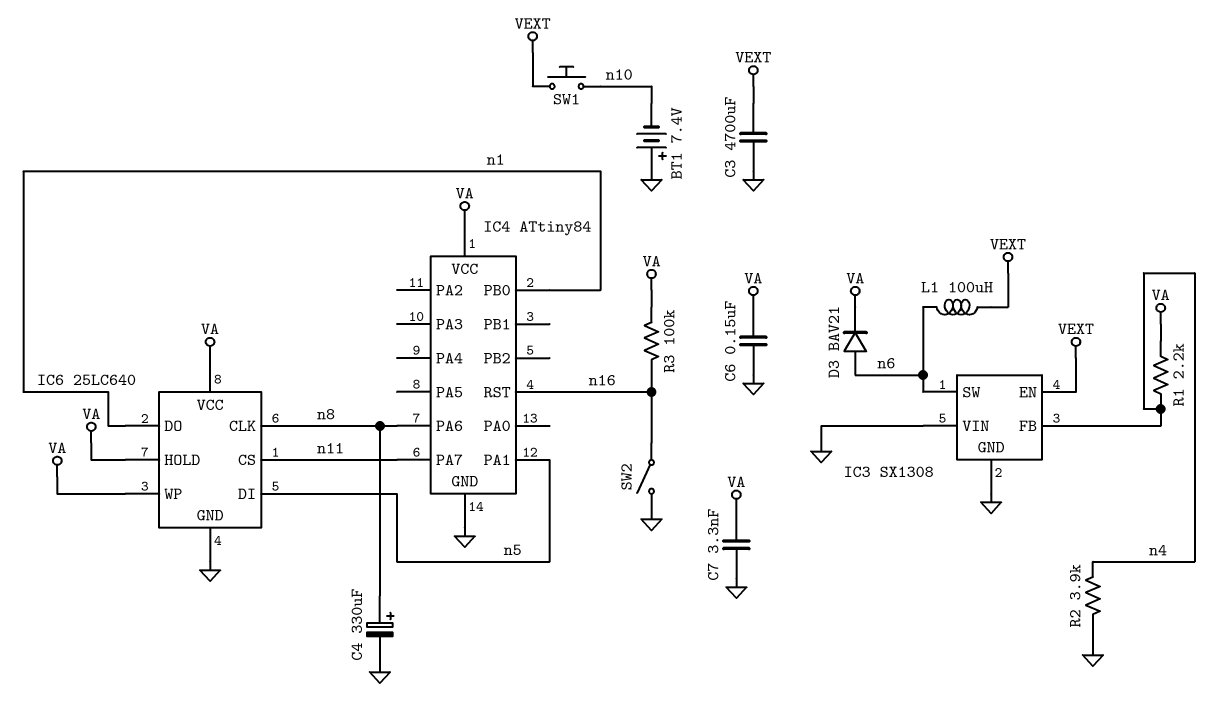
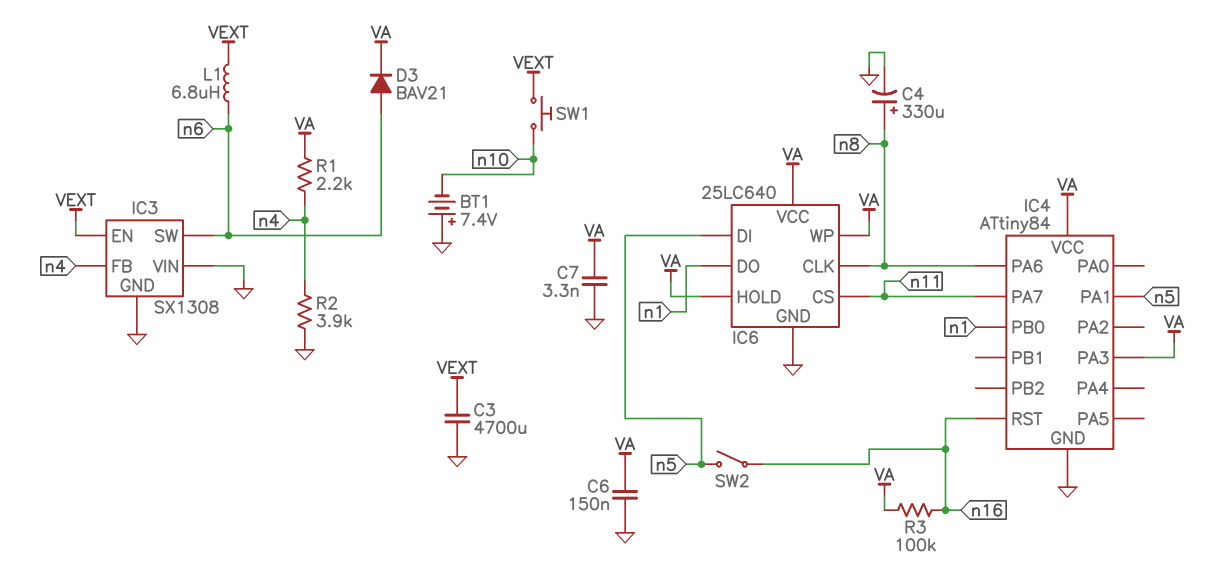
IC4 pin PA3: none -> VA
L1: 100uH (VEXT, n6) -> 6.8uH (VEXT, n6)
SW2: switch (GND, n16) -> switch (n5, n16)

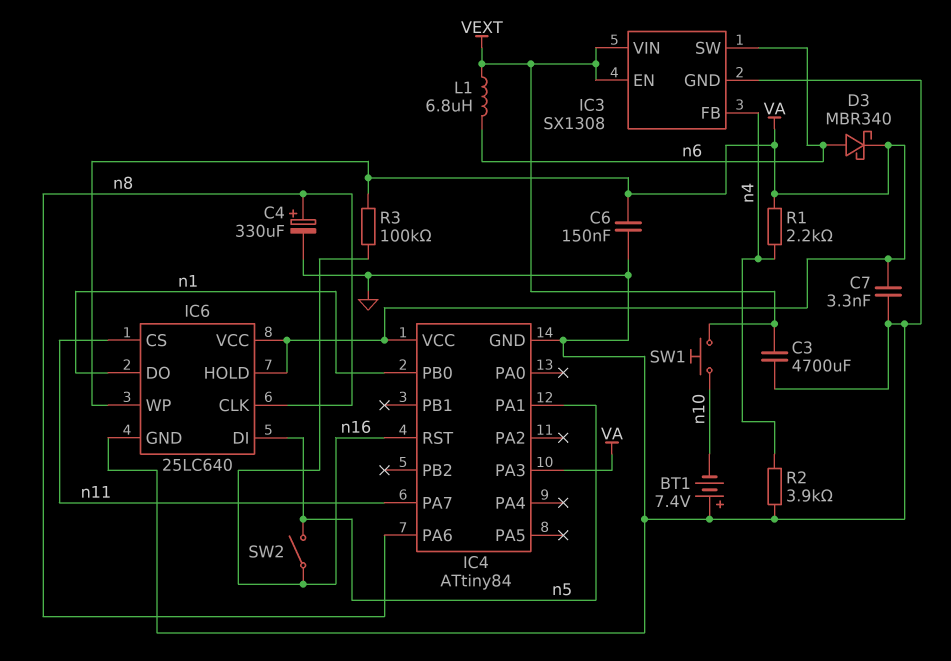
D3: diode BAV21 (A n6, K VA) -> schottky MBR340 (A n6, K VA)
IC3 pin VIN: GND -> VEXT

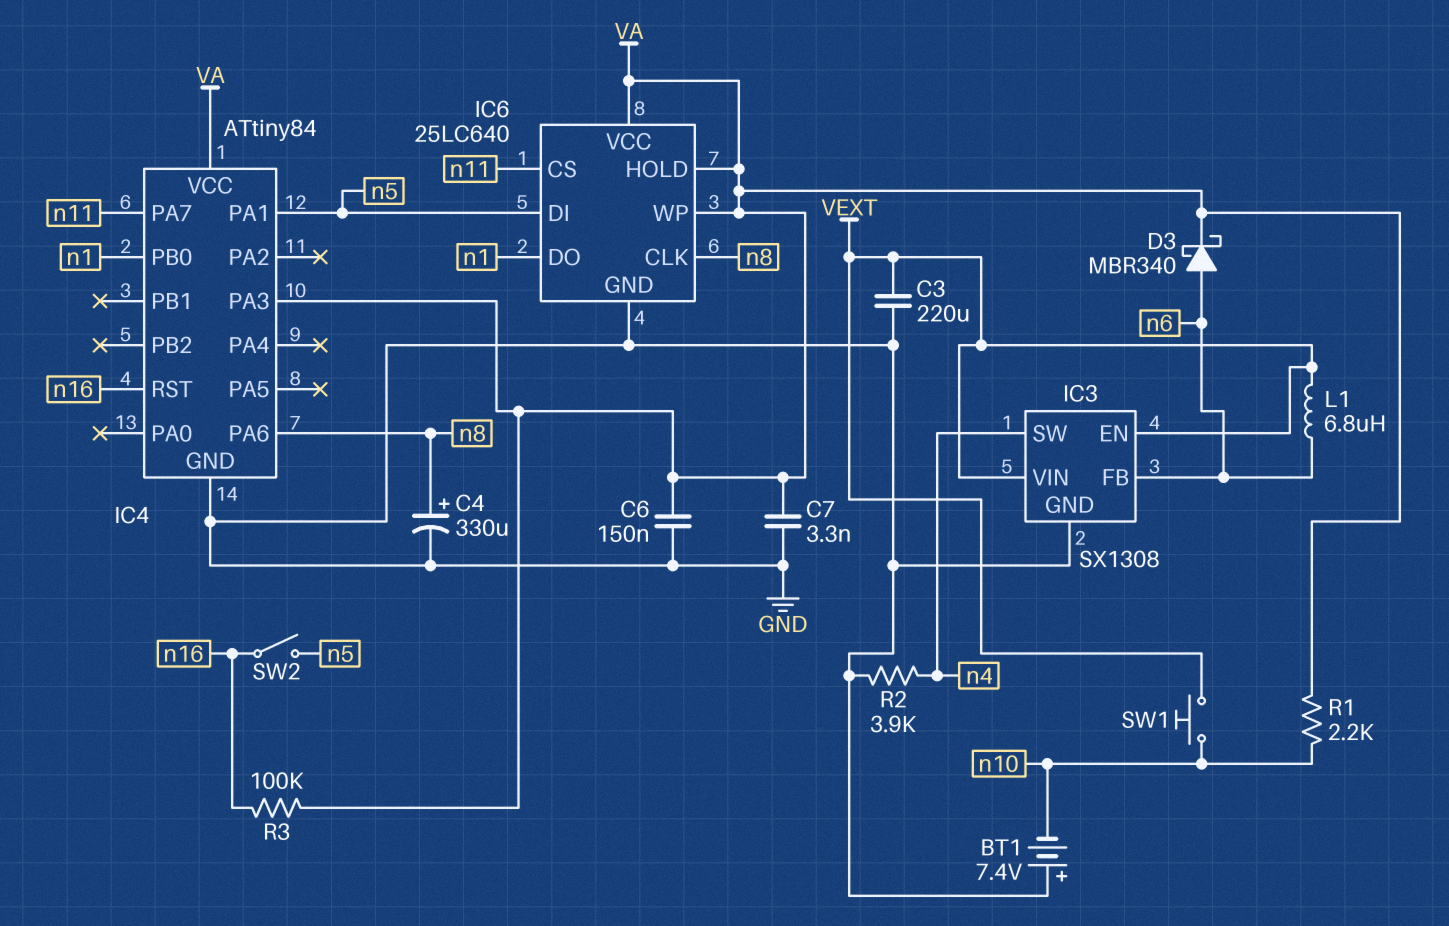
C3: 4700uF (GND, VEXT) -> 220uF (GND, VEXT)
IC3 pin FB: n4 -> n6
IC3 pin SW: n6 -> n4
R1: 2.2k (VA, n4) -> 2.2k (VA, n10)

